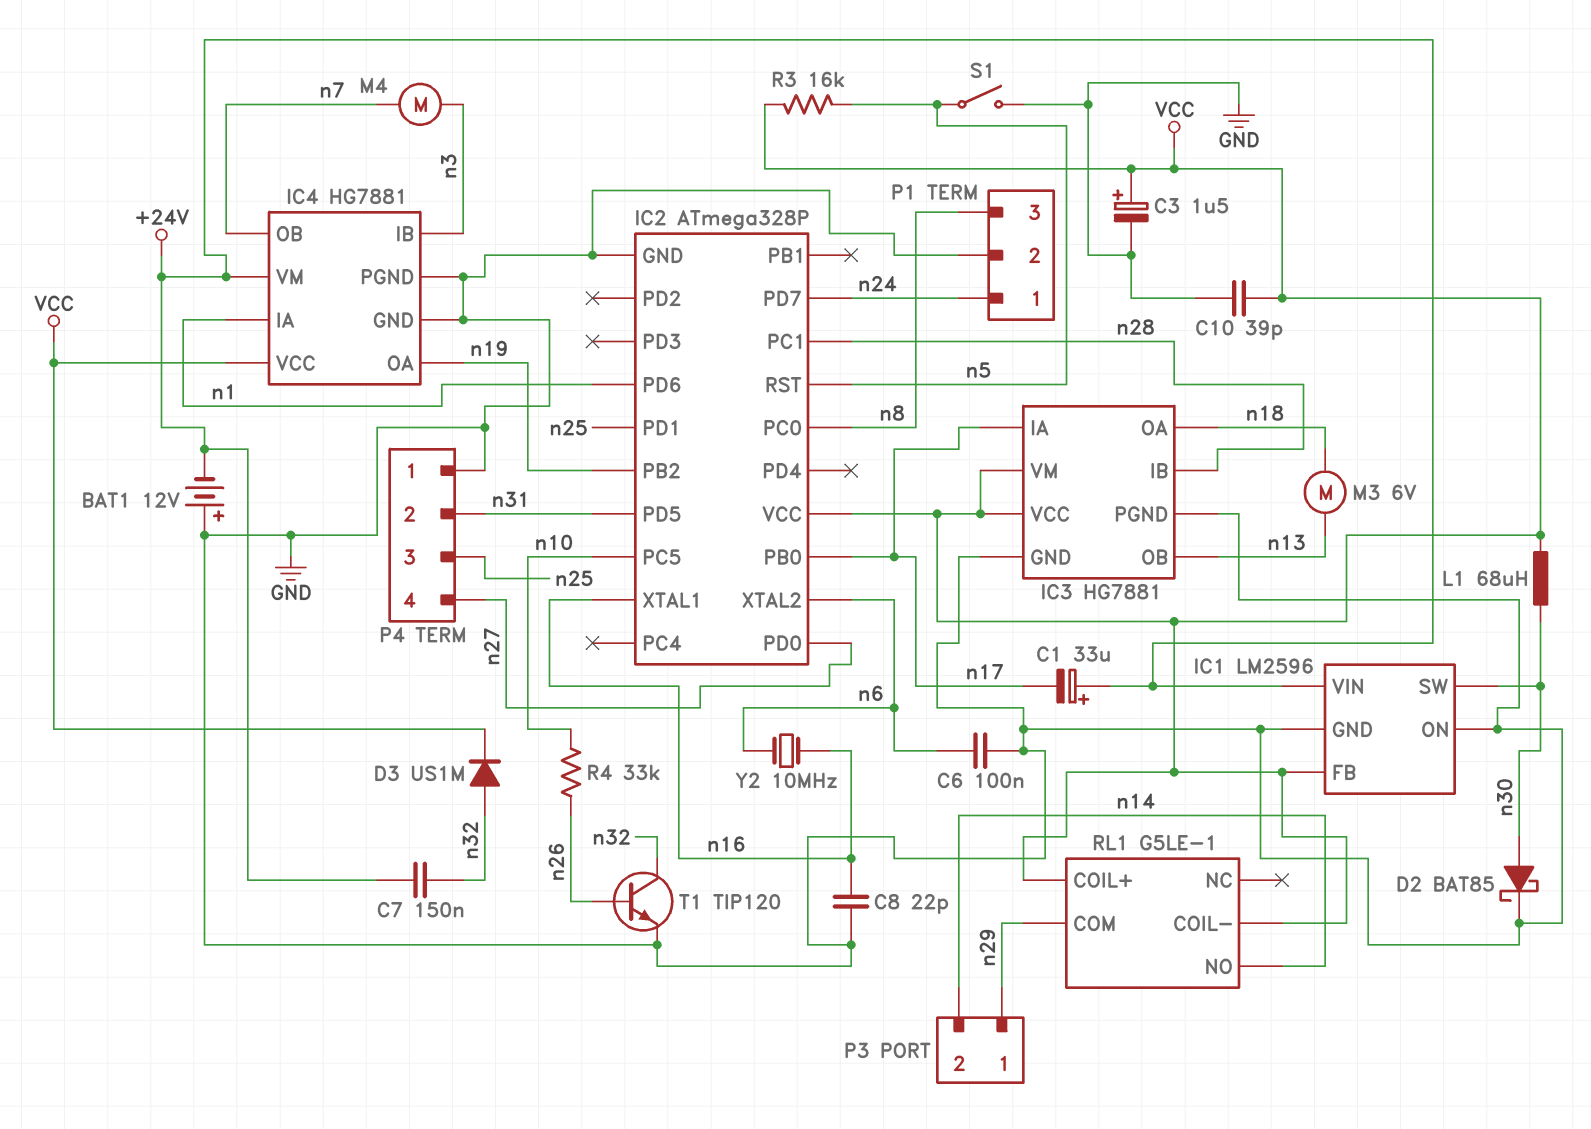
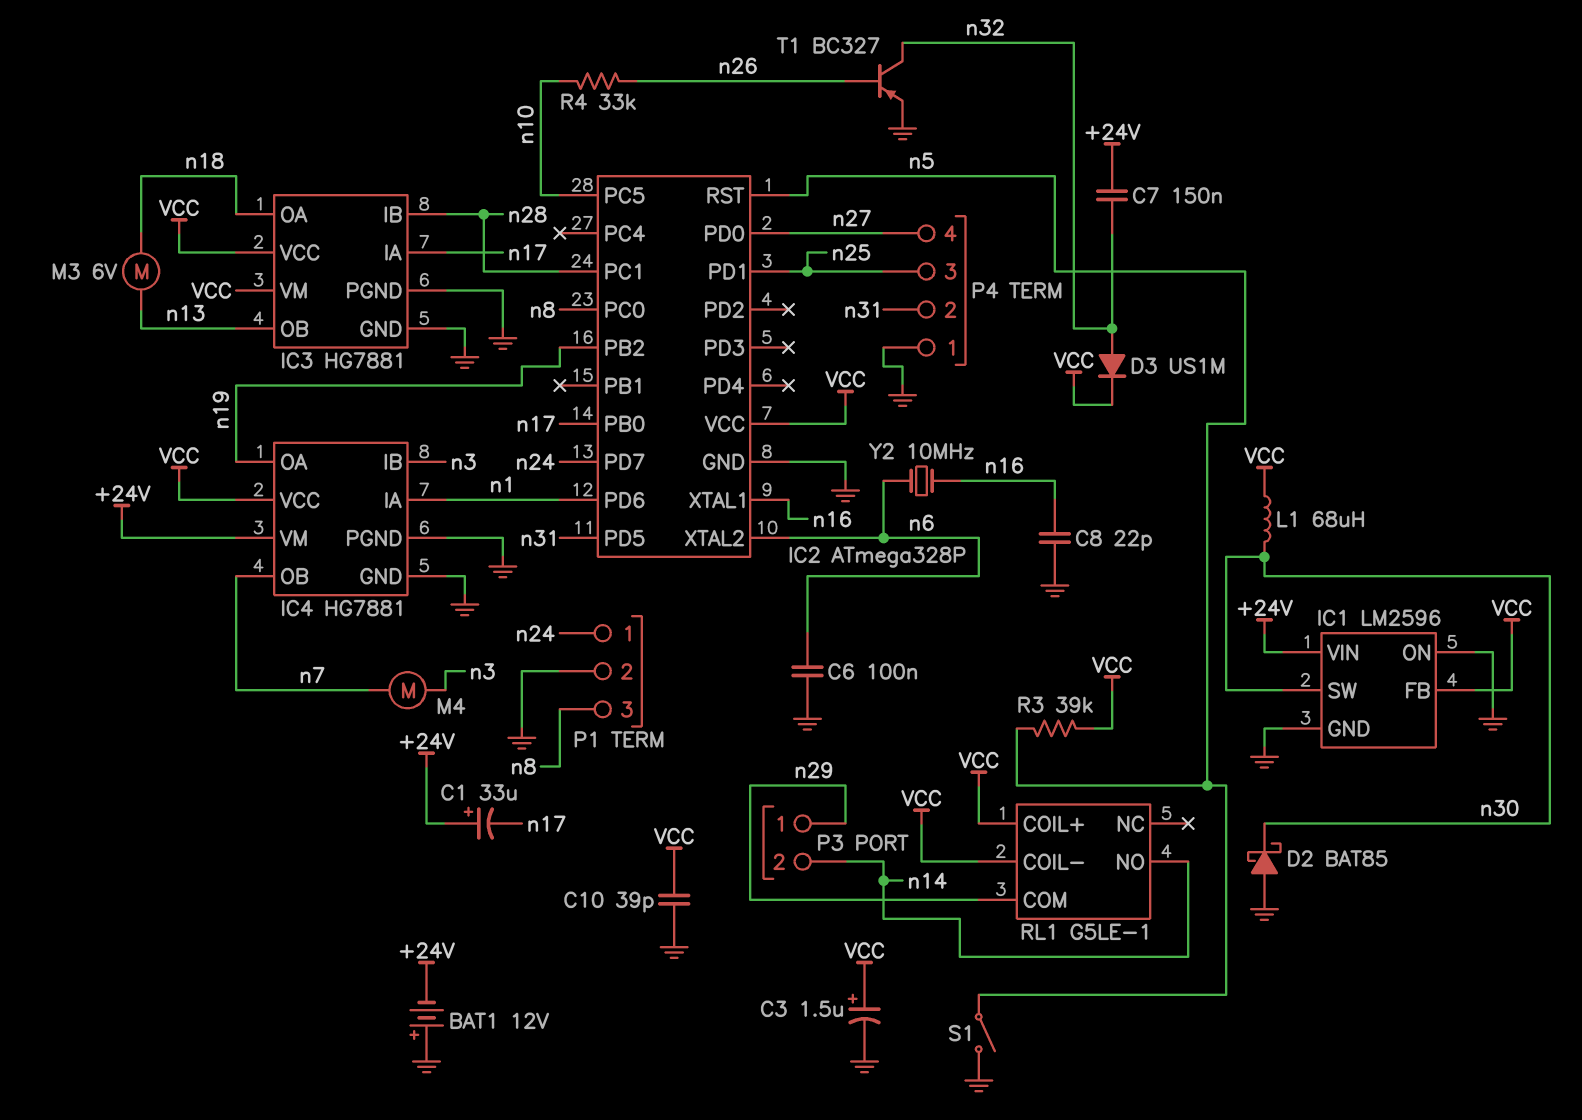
D2: schottky BAT85 (A n30, K GND) -> schottky BAT85 (A GND, K n30)
R3: 16k (VCC, n5) -> 39k (VCC, n5)
T1: NPN TIP120 (B n26, C n32, E GND) -> PNP BC327 (B n26, C n32, E GND)

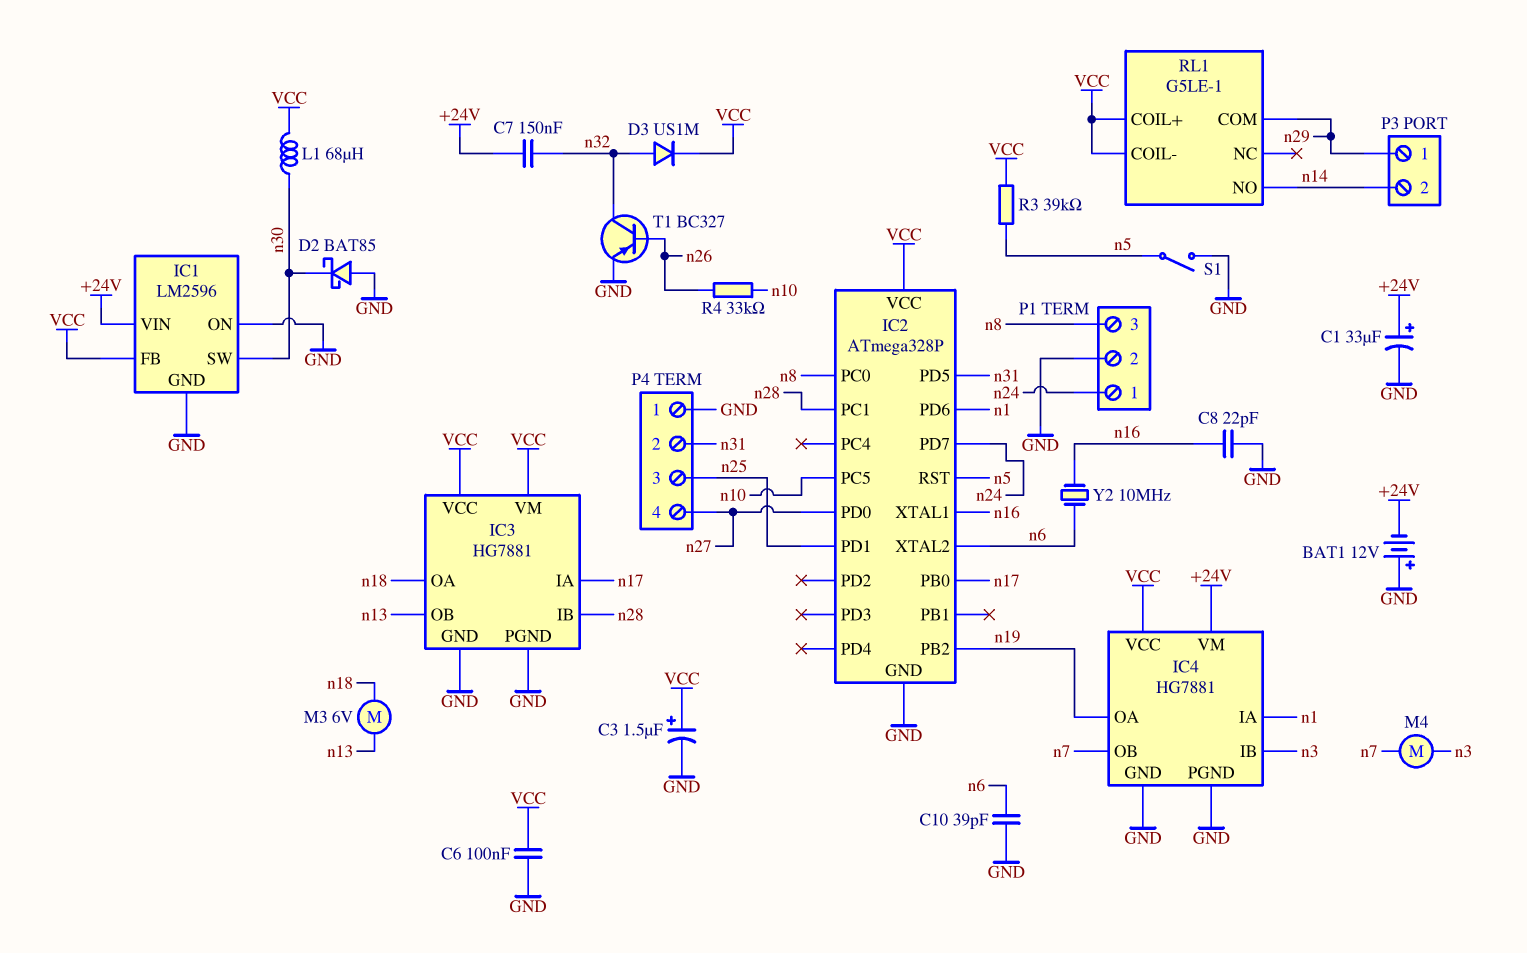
C1: 33uF (plus +24V, minus n17) -> 33uF (plus +24V, minus GND)
C6: 100nF (GND, n6) -> 100nF (GND, VCC)
C10: 39pF (GND, VCC) -> 39pF (GND, n6)

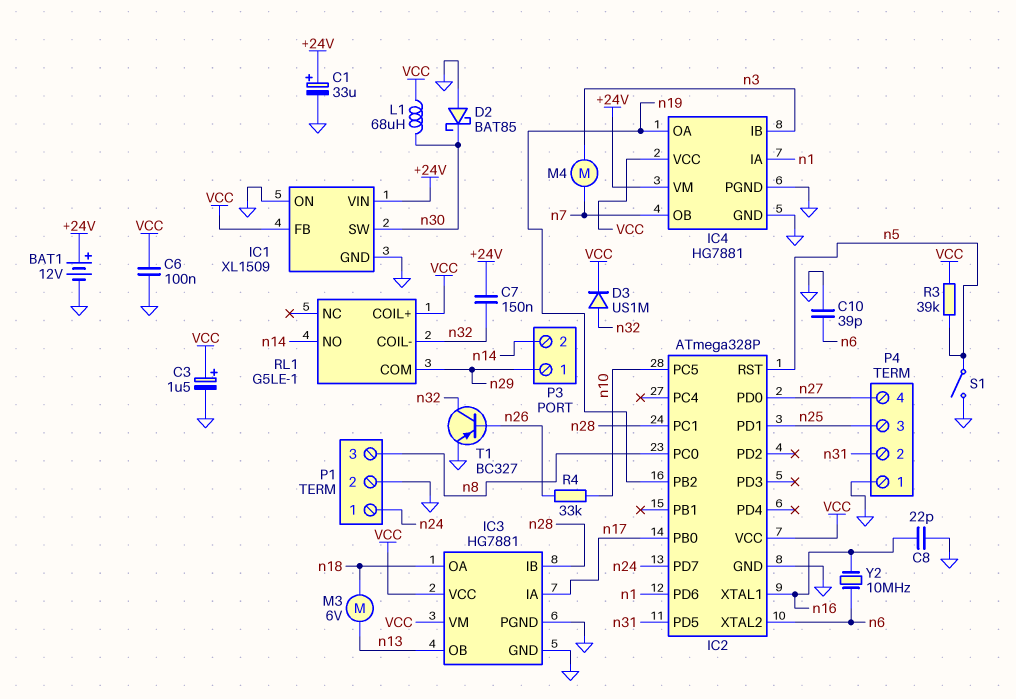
BAT1: 12V (plus GND, minus +24V) -> 12V (plus +24V, minus GND)
IC1: LM2596 -> XL1509
RL1 pin COIL-: VCC -> n32

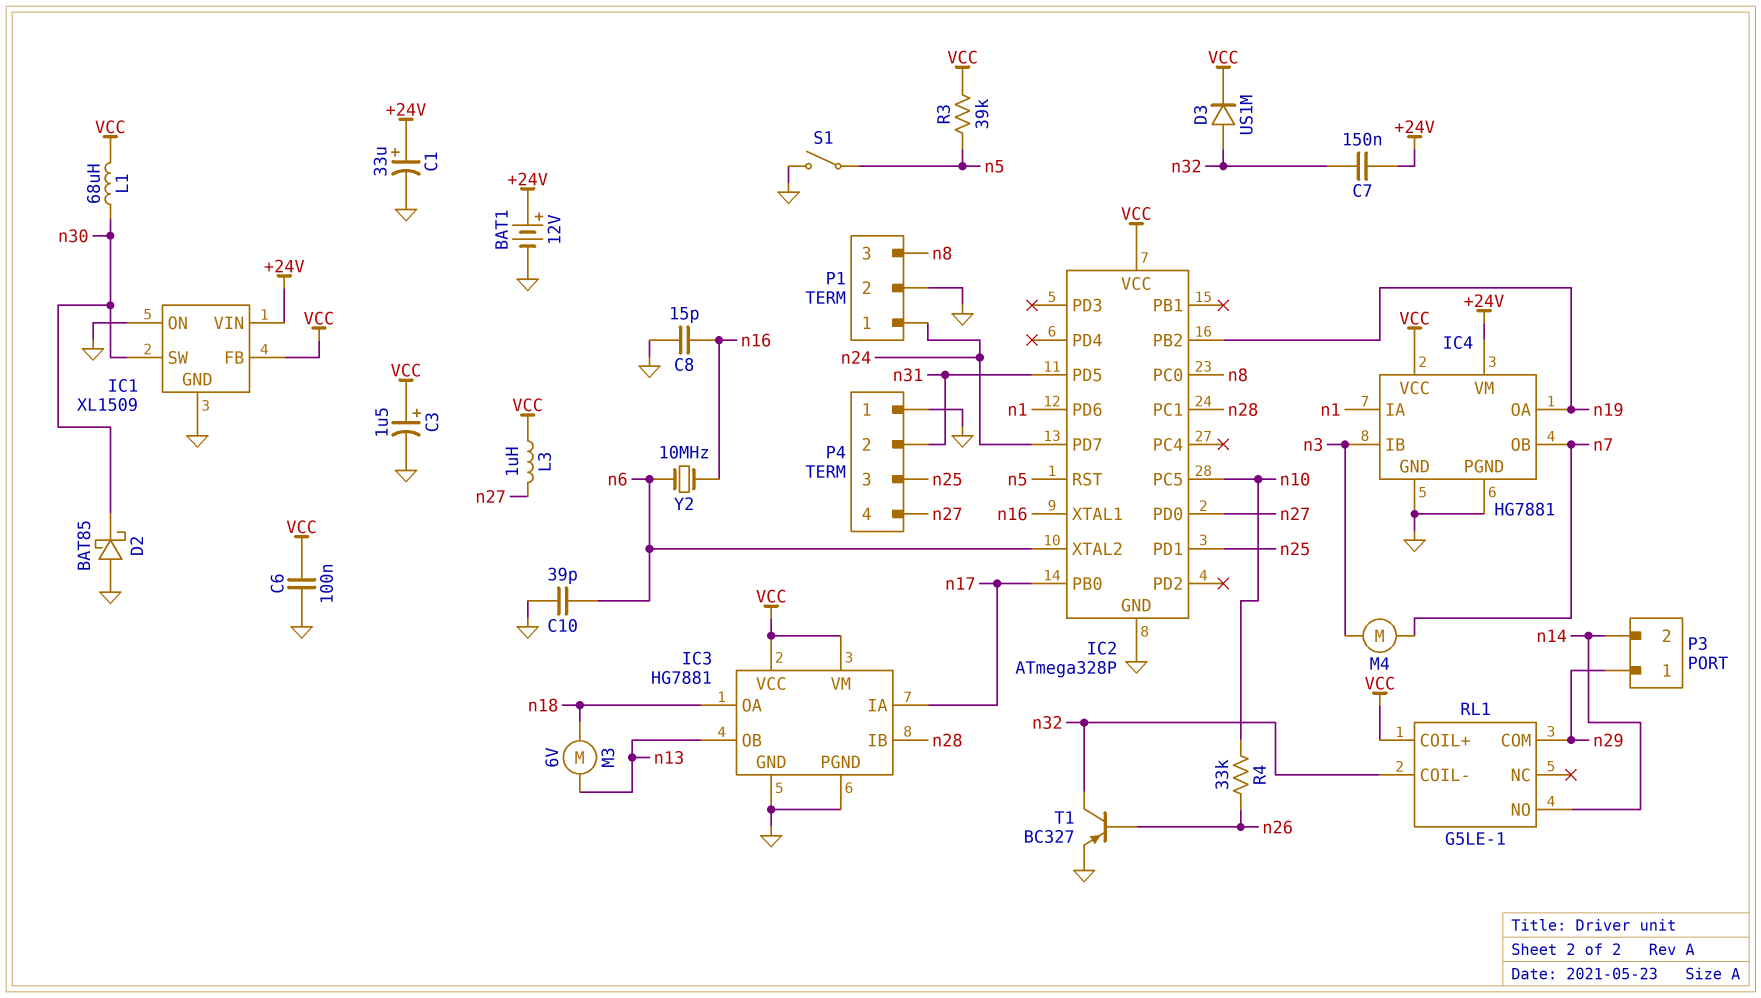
C8: 22pF (GND, n16) -> 15pF (GND, n16)
L3: none -> 1uH (VCC, n27)

